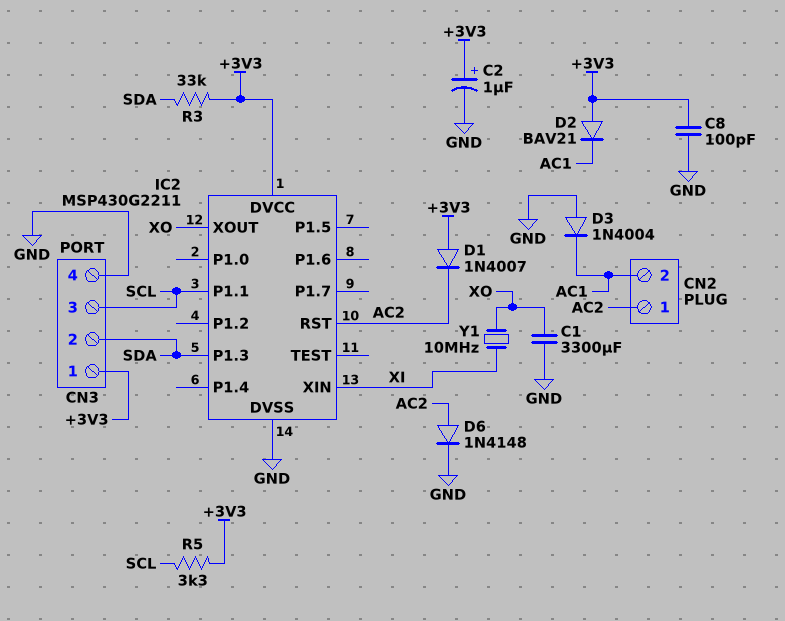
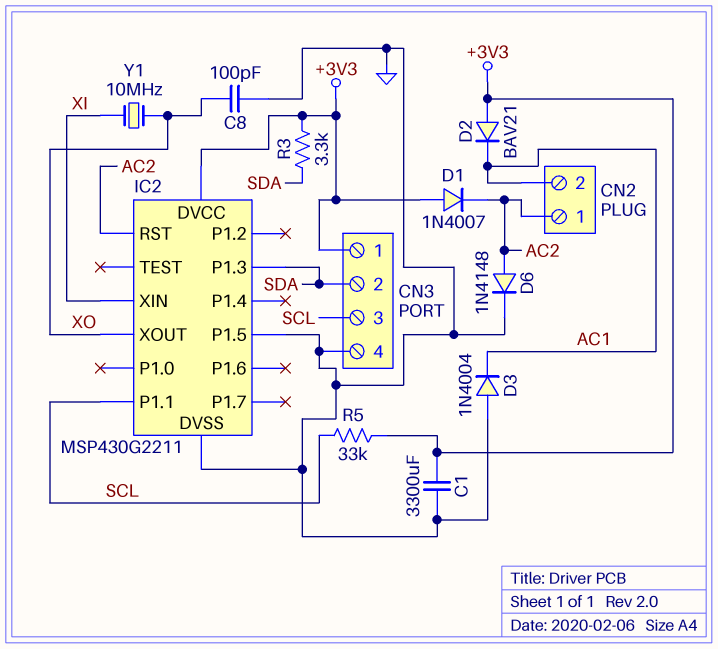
C1: 3300uF (GND, XO) -> 3300uF (+3V3, GND)
C2: 1uF (plus +3V3, minus GND) -> none
C8: 100pF (+3V3, GND) -> 100pF (GND, XO)
IC2 pin P1.5: none -> GND
R3: 33k (+3V3, SDA) -> 3.3k (+3V3, SDA)
R5: 3.3k (+3V3, SCL) -> 33k (+3V3, SCL)

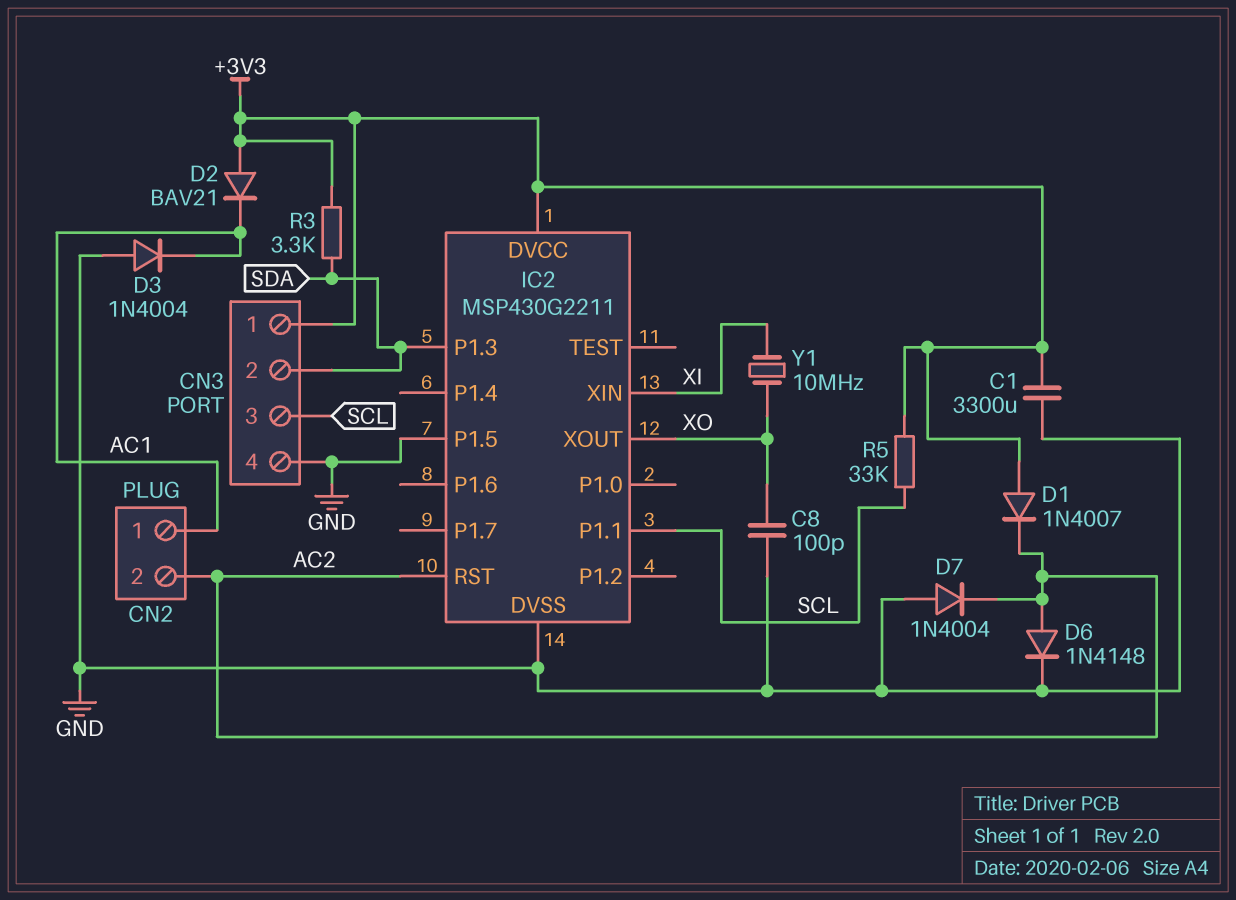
CN2 pin 1: AC2 -> AC1
CN2 pin 2: AC1 -> AC2
D7: none -> diode 1N4004 (A GND, K AC2)

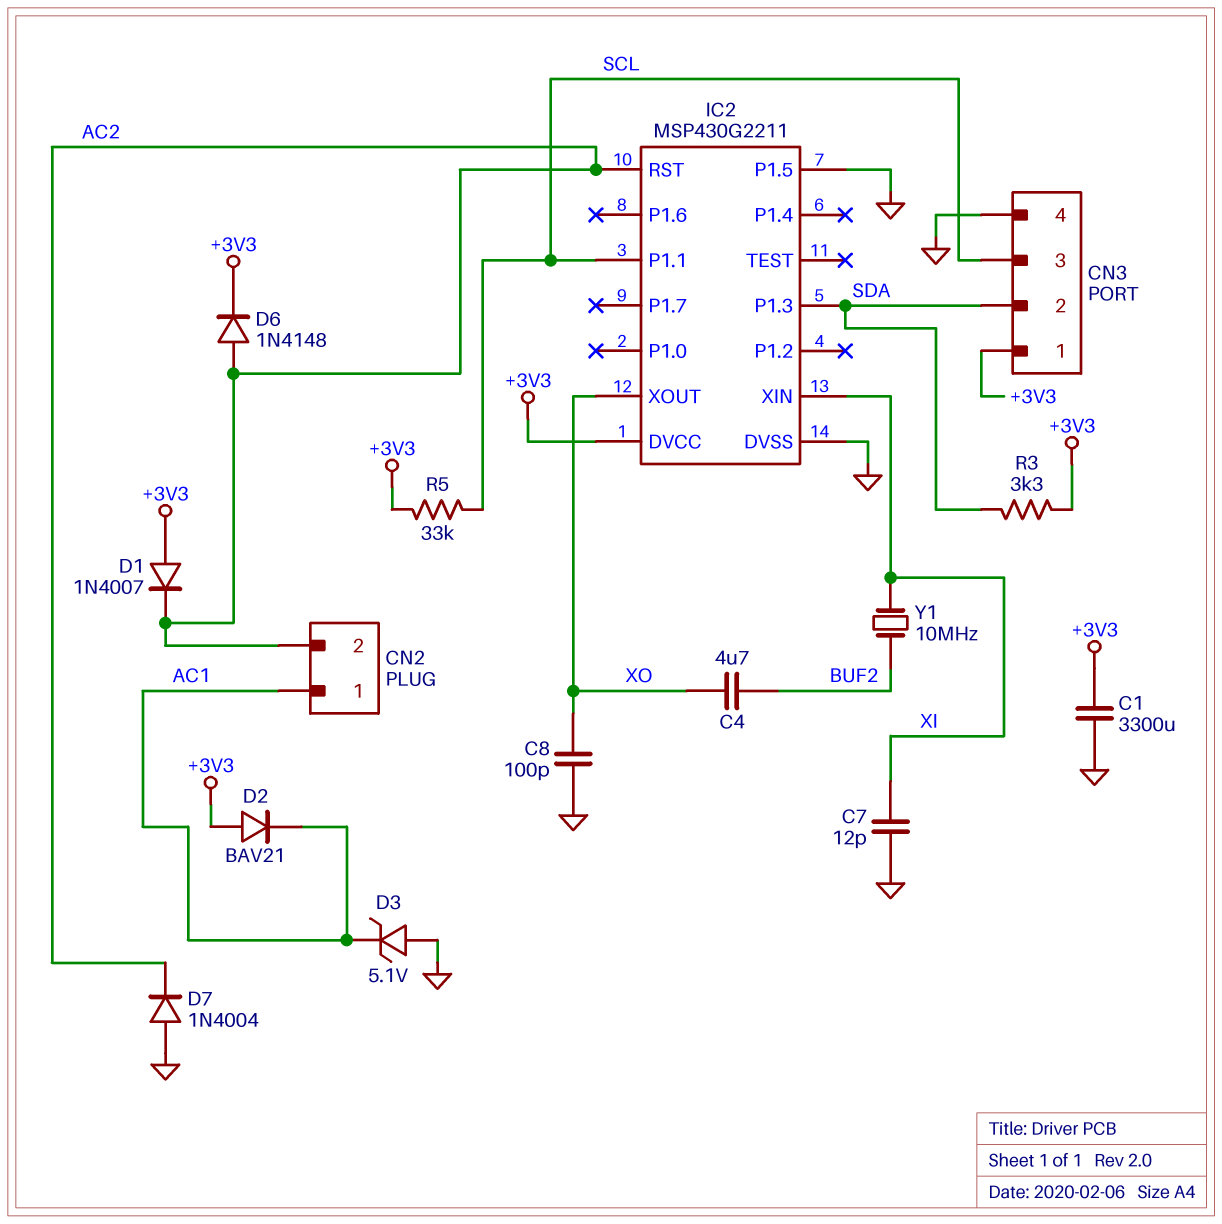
C4: none -> 4.7uF (BUF2, XO)
C7: none -> 12pF (GND, XI)
D3: diode 1N4004 (A GND, K AC1) -> zener 5.1V (A GND, K AC1)
D6: diode 1N4148 (A AC2, K GND) -> diode 1N4148 (A AC2, K +3V3)
Y1: 10MHz (XI, XO) -> 10MHz (BUF2, XI)

